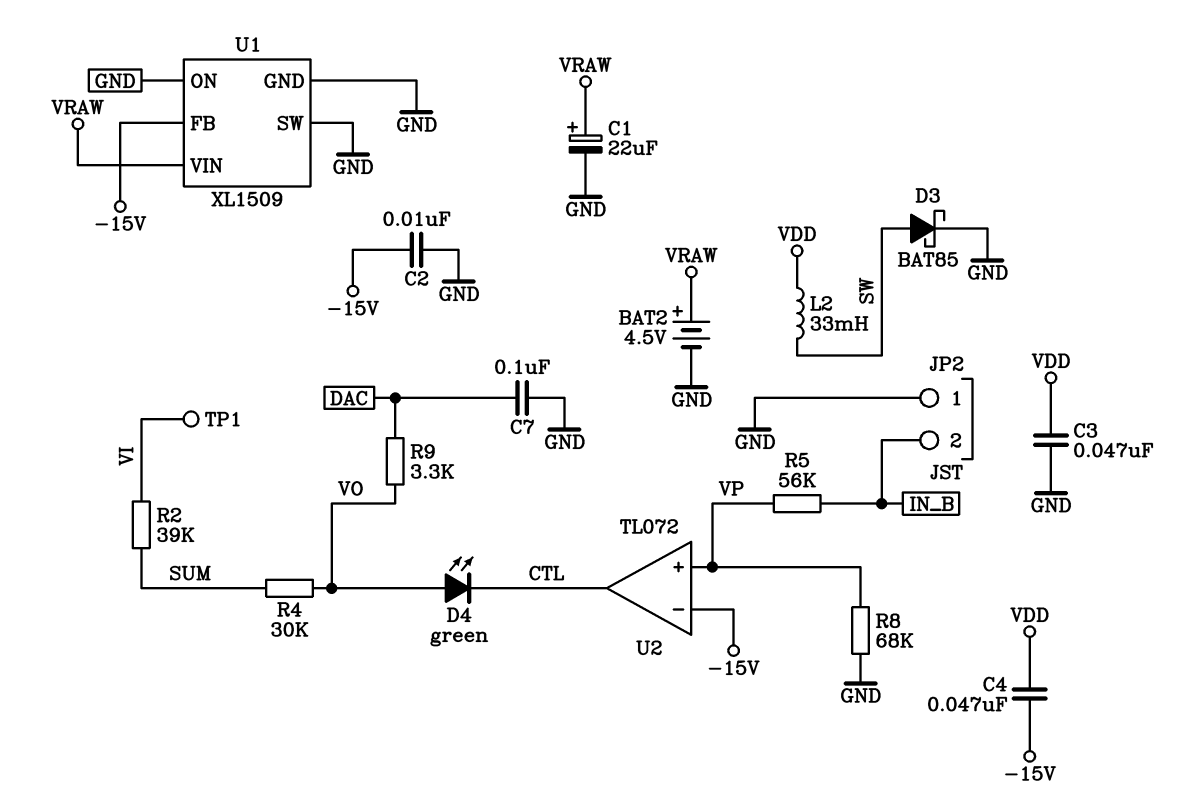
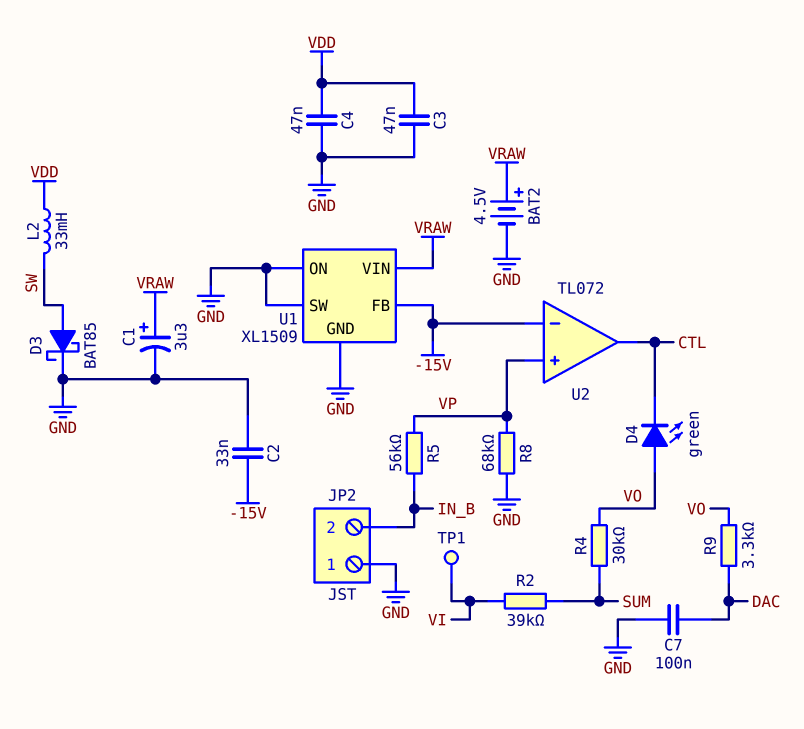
C1: 22uF (plus VRAW, minus GND) -> 3.3uF (plus VRAW, minus GND)
C2: 10nF (-15V, GND) -> 33nF (-15V, GND)
C4: 47nF (-15V, VDD) -> 47nF (GND, VDD)

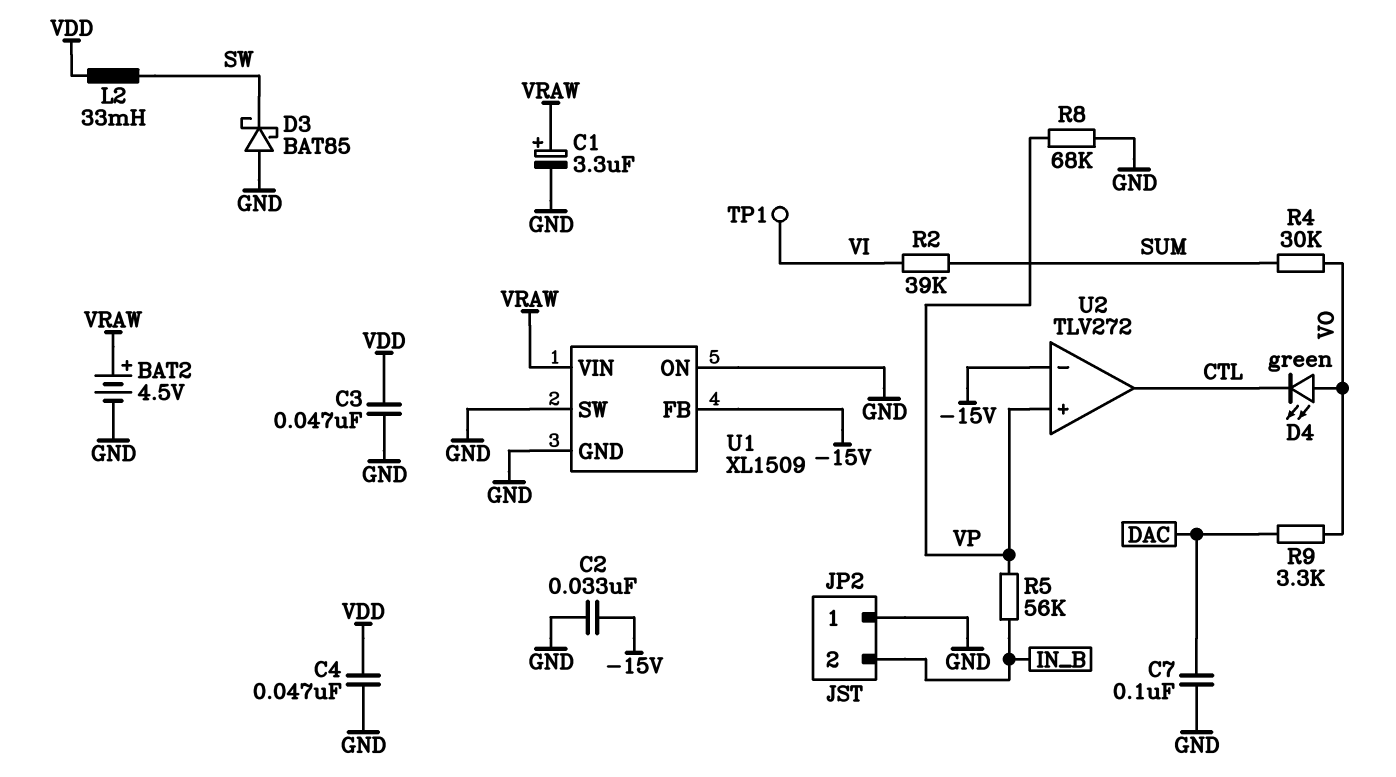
D3: schottky BAT85 (A SW, K GND) -> schottky BAT85 (A GND, K SW)
U2: TL072 -> TLV272

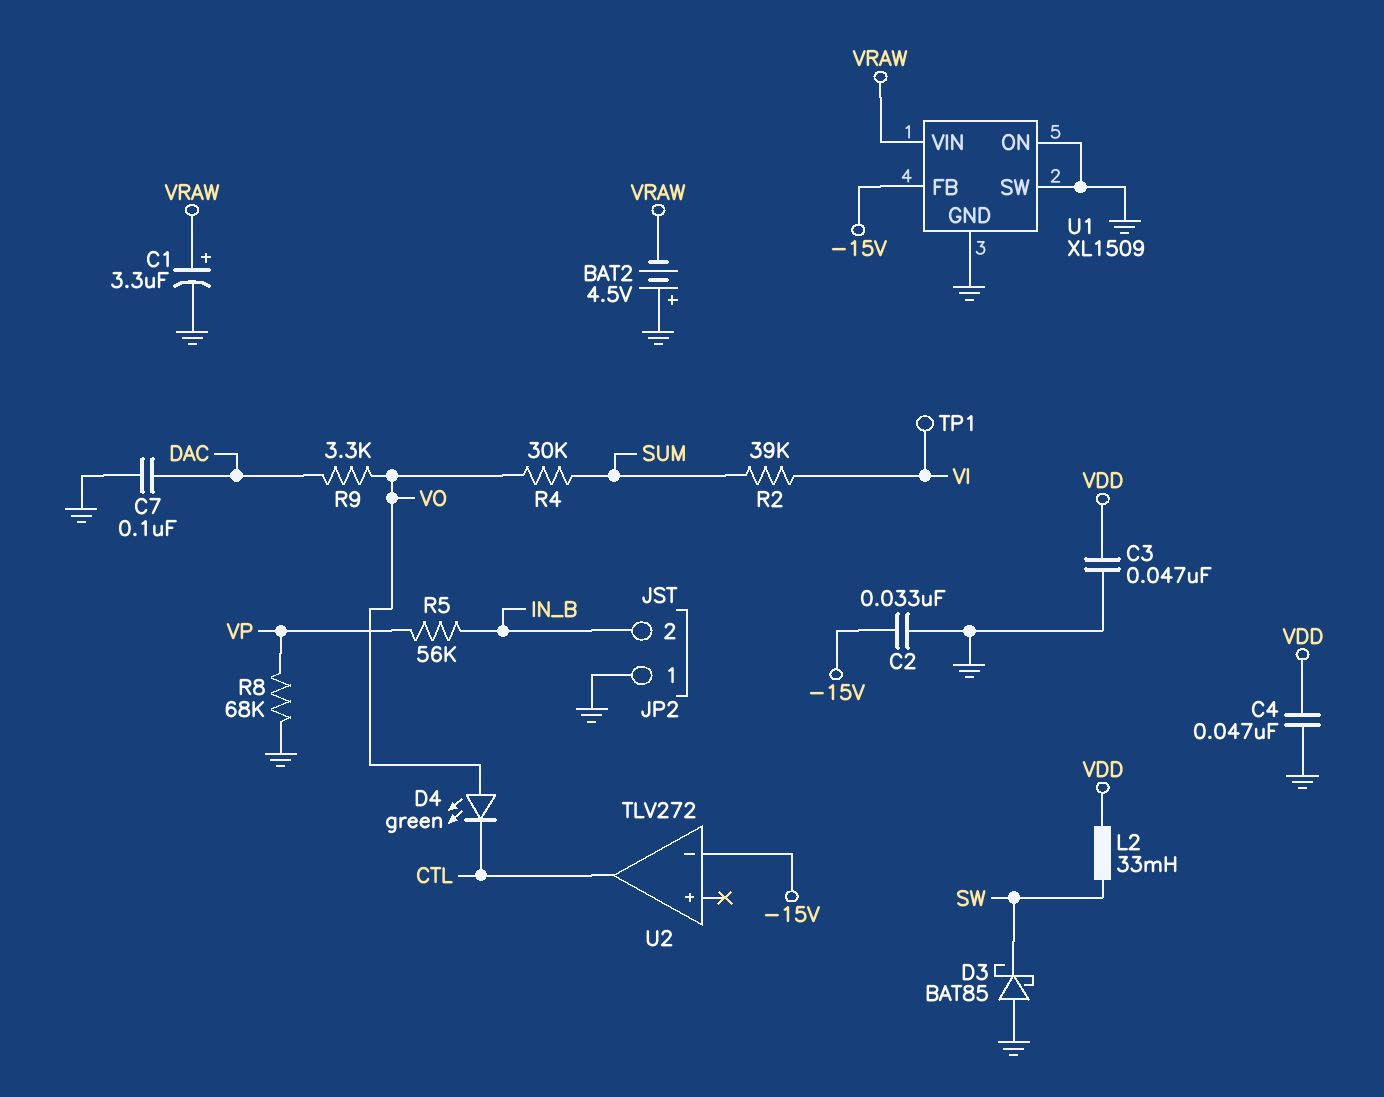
BAT2: 4.5V (plus VRAW, minus GND) -> 4.5V (plus GND, minus VRAW)
U2 pin in+: VP -> none

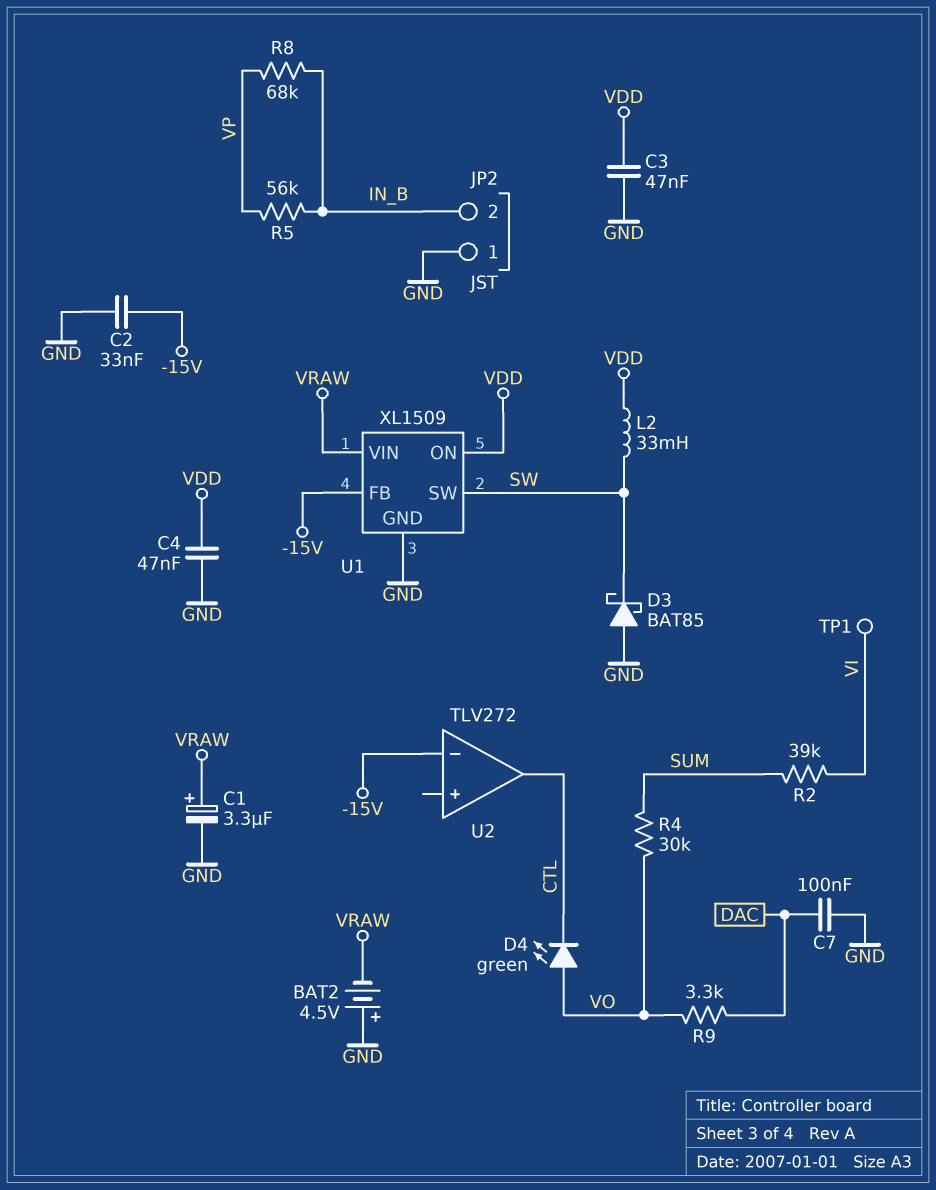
R8: 68k (GND, VP) -> 68k (IN_B, VP)
U1 pin ON: GND -> VDD
U1 pin SW: GND -> SW

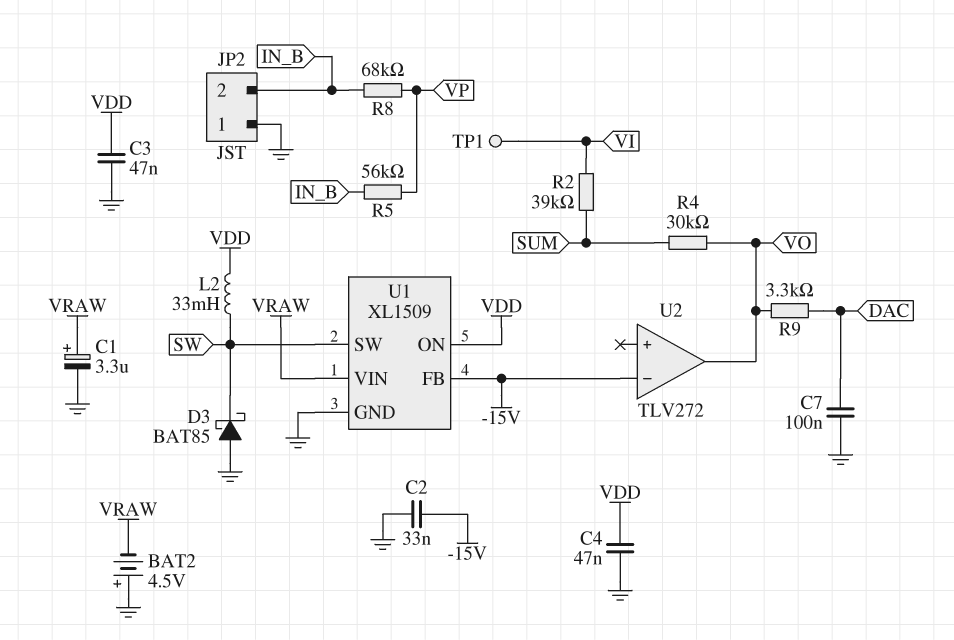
D4: LED green (A VO, K CTL) -> none
U2 pin out: CTL -> VO

